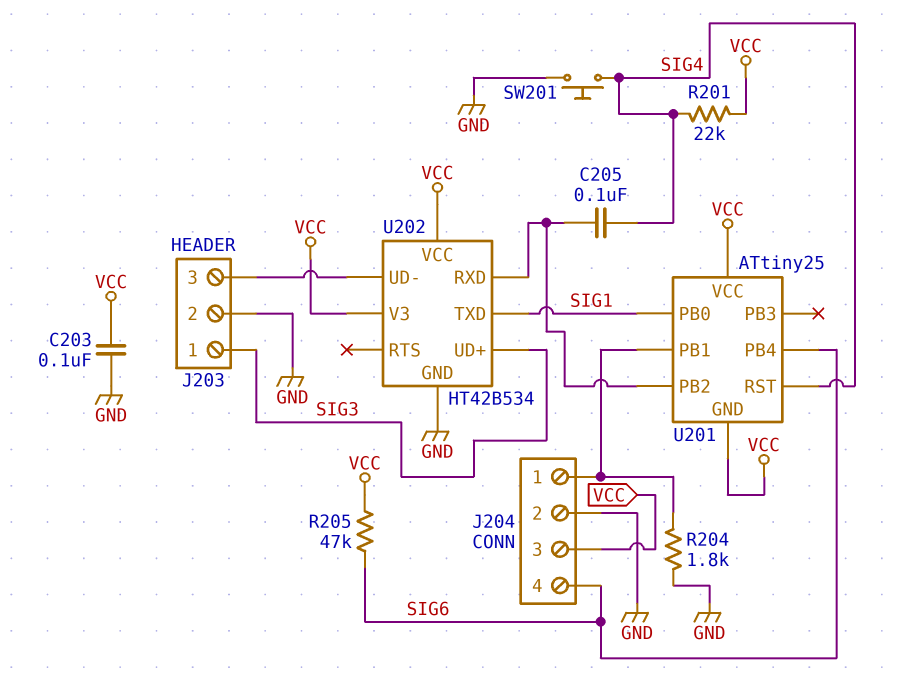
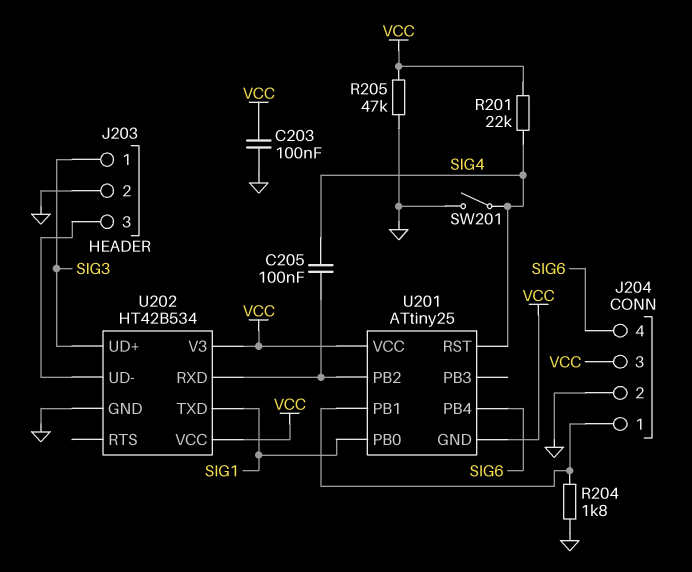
R205: 47k (SIG6, VCC) -> 47k (GND, VCC)
SW201: button (GND, SIG4) -> switch (GND, SIG4)

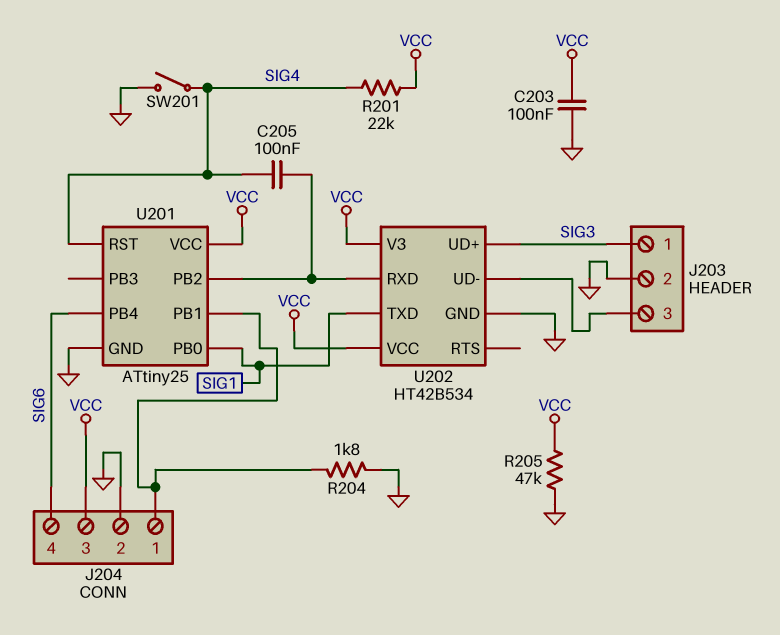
U201 pin GND: VCC -> GND

